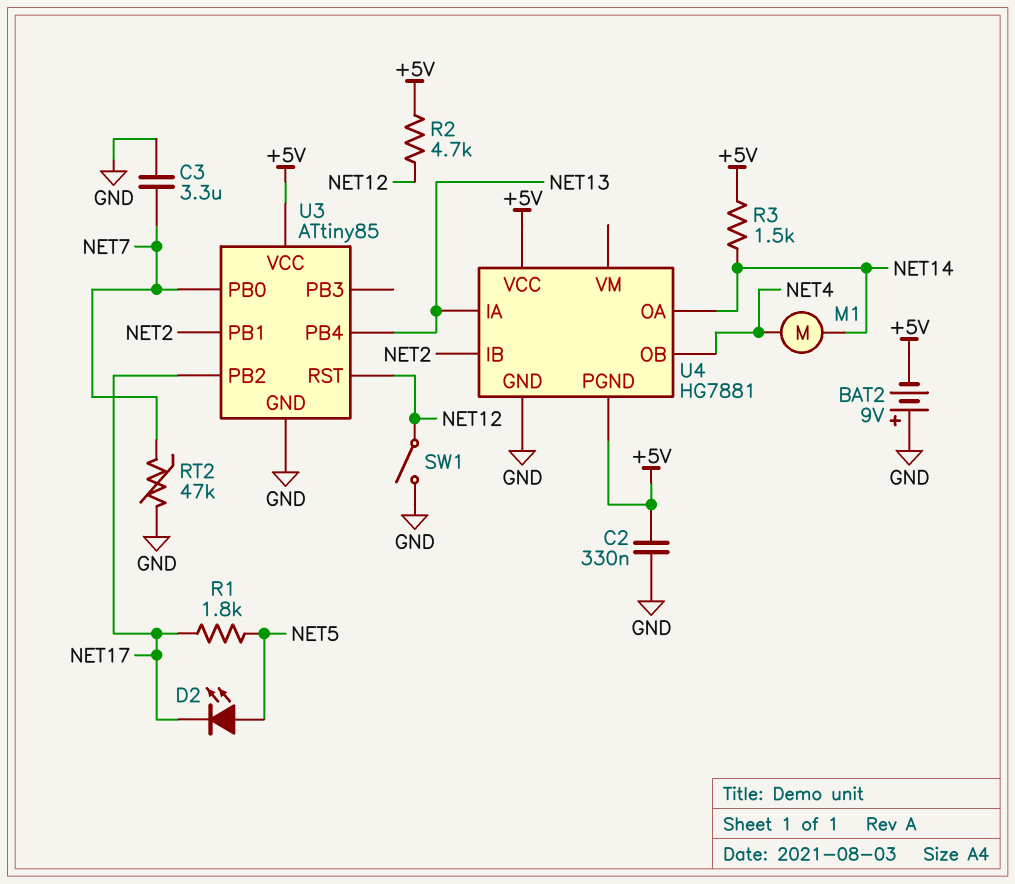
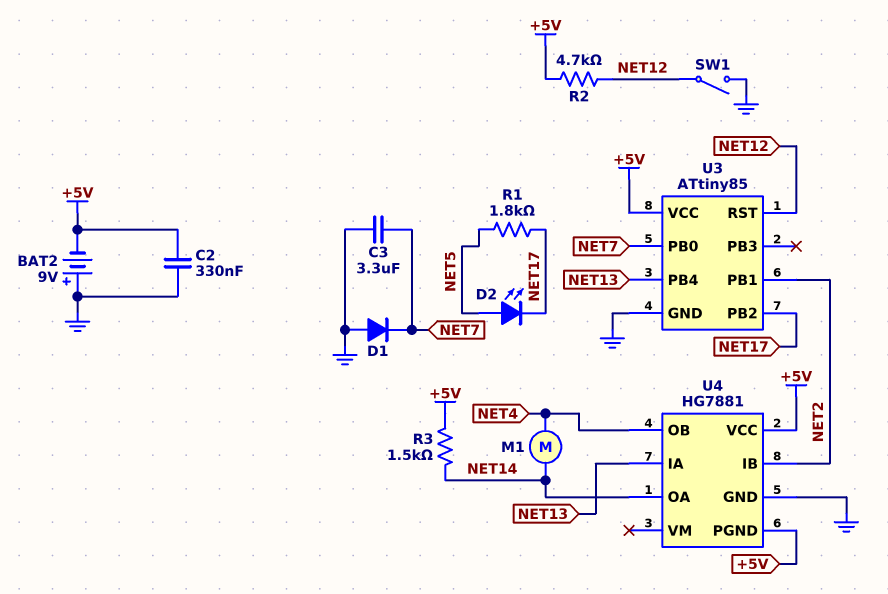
D1: none -> diode (A GND, K NET7)
RT2: 47k (GND, NET7) -> none

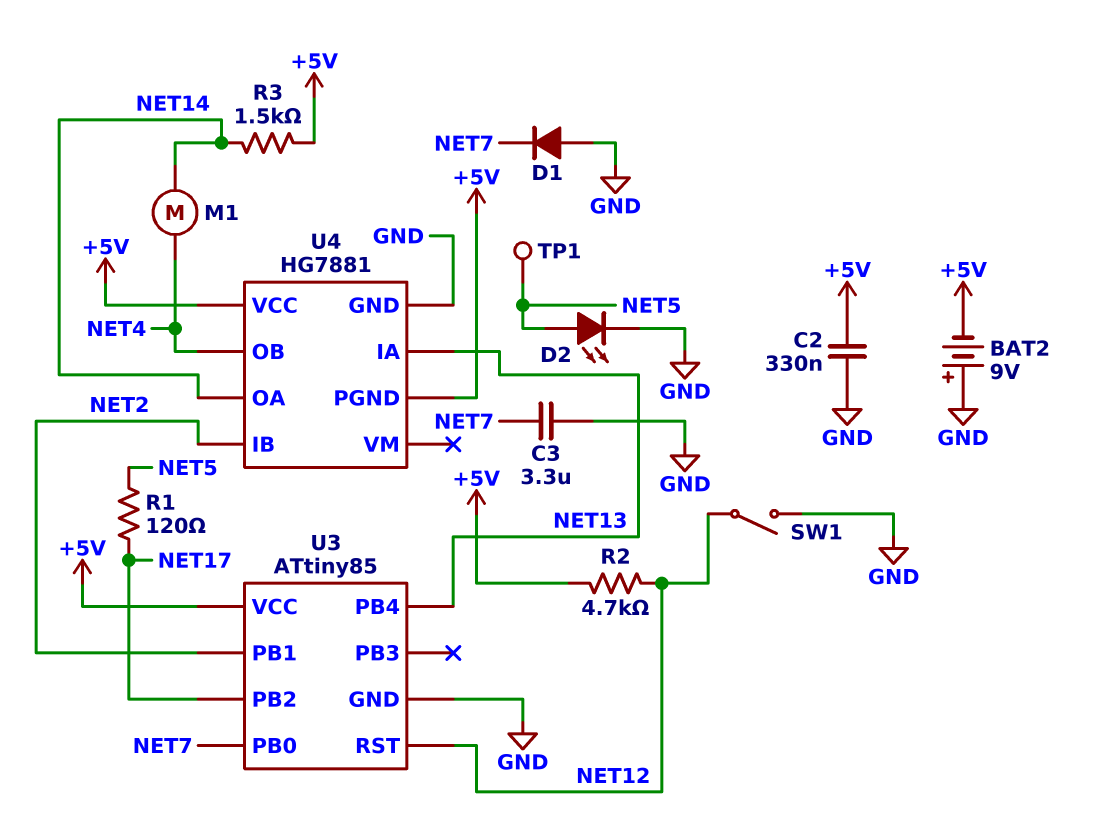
D2: LED (A NET5, K NET17) -> LED (A NET5, K GND)
R1: 1.8k (NET5, NET17) -> 120 (NET5, NET17)
TP1: none -> test point (NET5)

